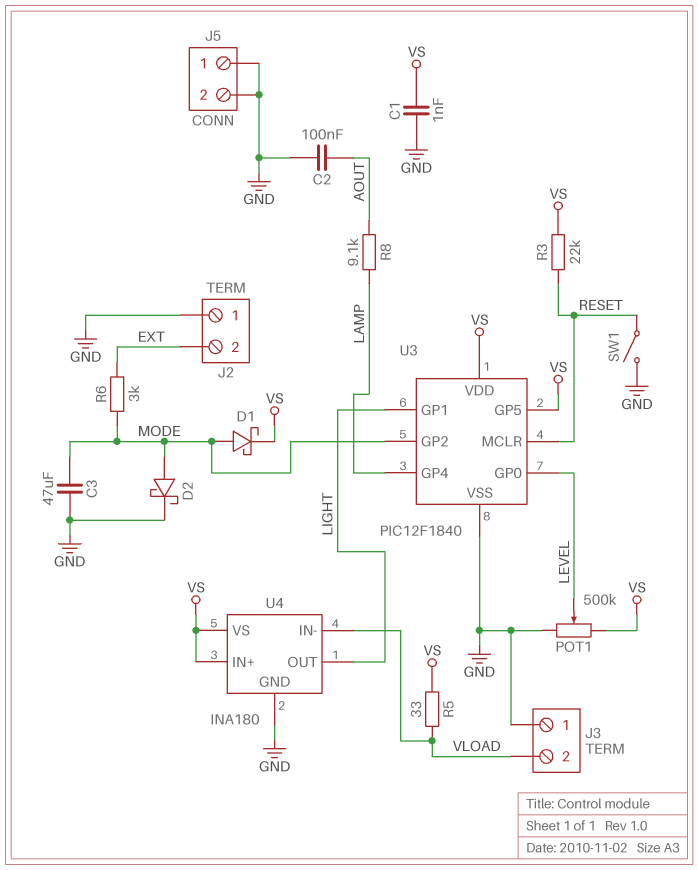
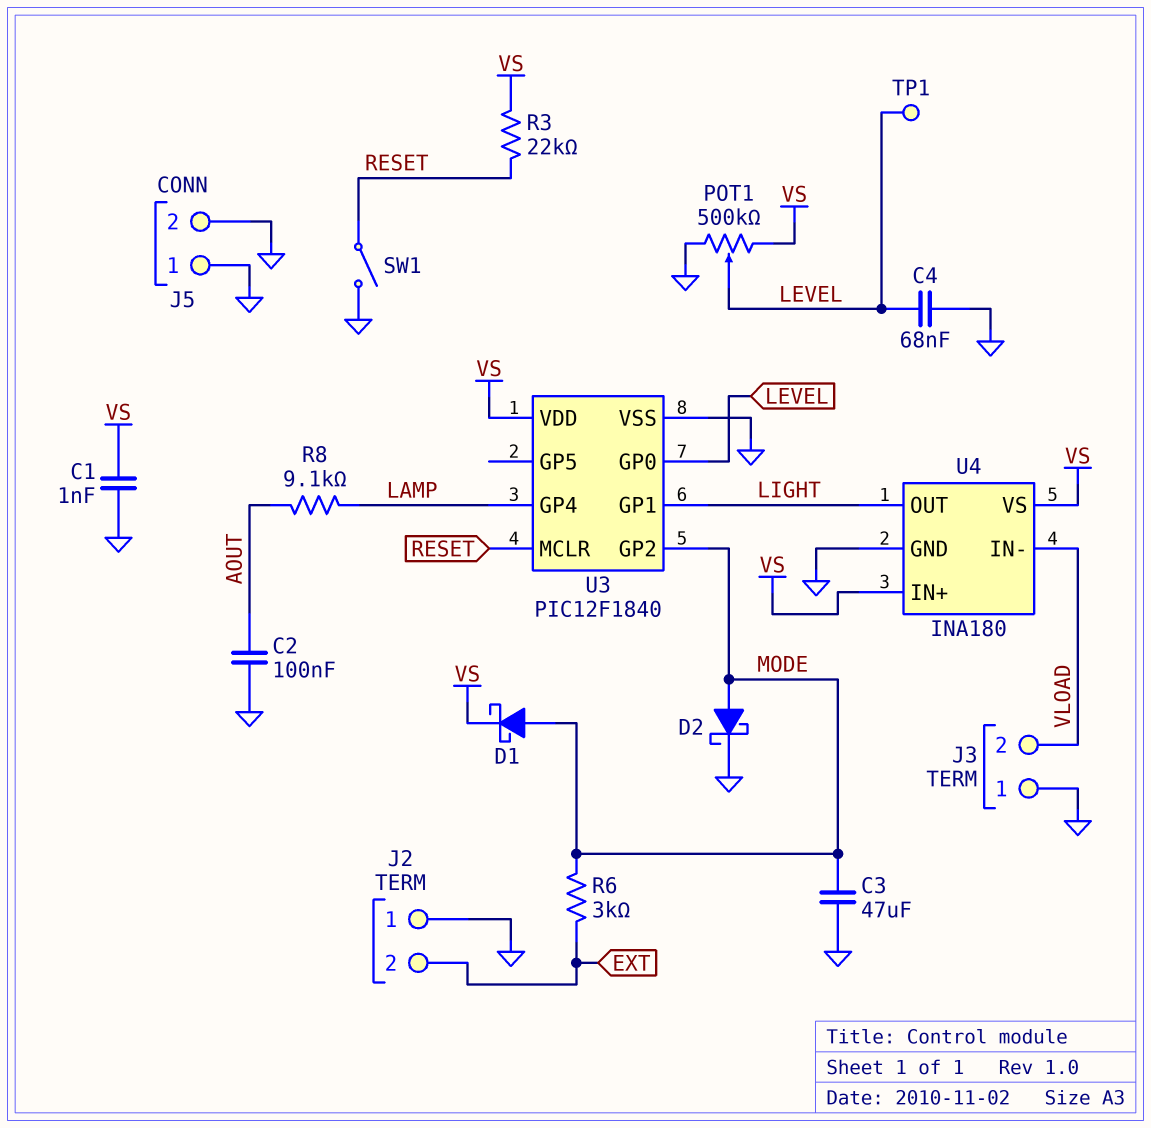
C4: none -> 68nF (GND, LEVEL)
R5: 33 (VLOAD, VS) -> none
TP1: none -> test point (LEVEL)
U3 pin GP5: VS -> none

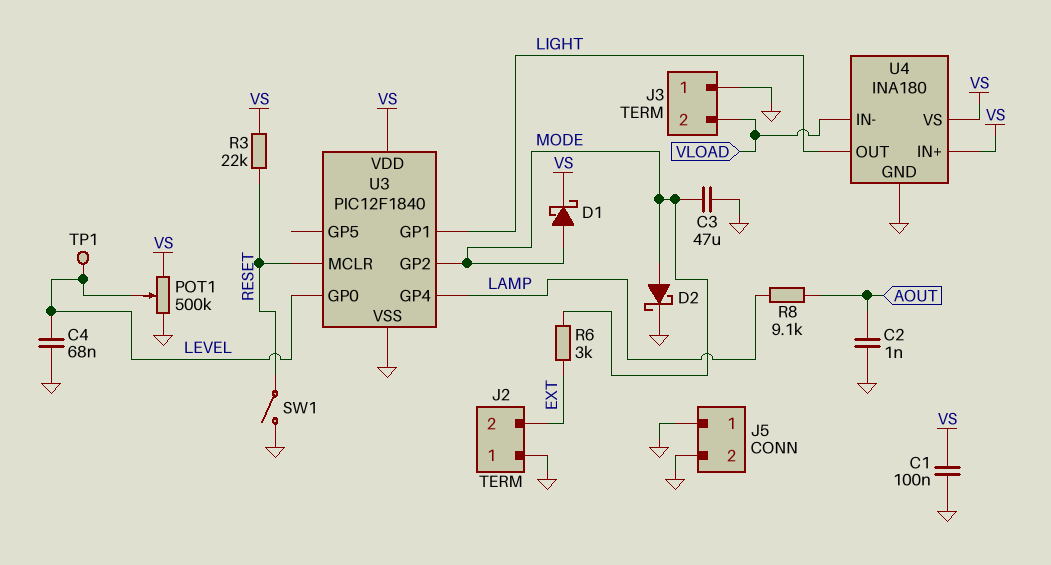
C1: 1nF (GND, VS) -> 100nF (GND, VS)
C2: 100nF (AOUT, GND) -> 1nF (AOUT, GND)

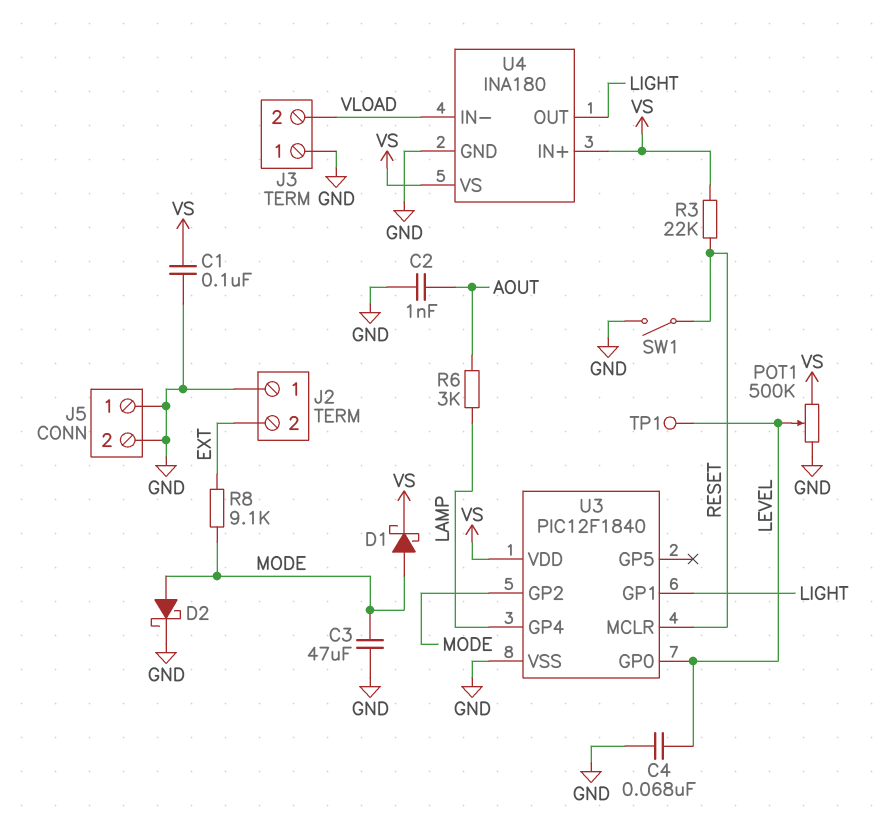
R6: 3k (EXT, MODE) -> 3k (AOUT, LAMP)
R8: 9.1k (AOUT, LAMP) -> 9.1k (EXT, MODE)

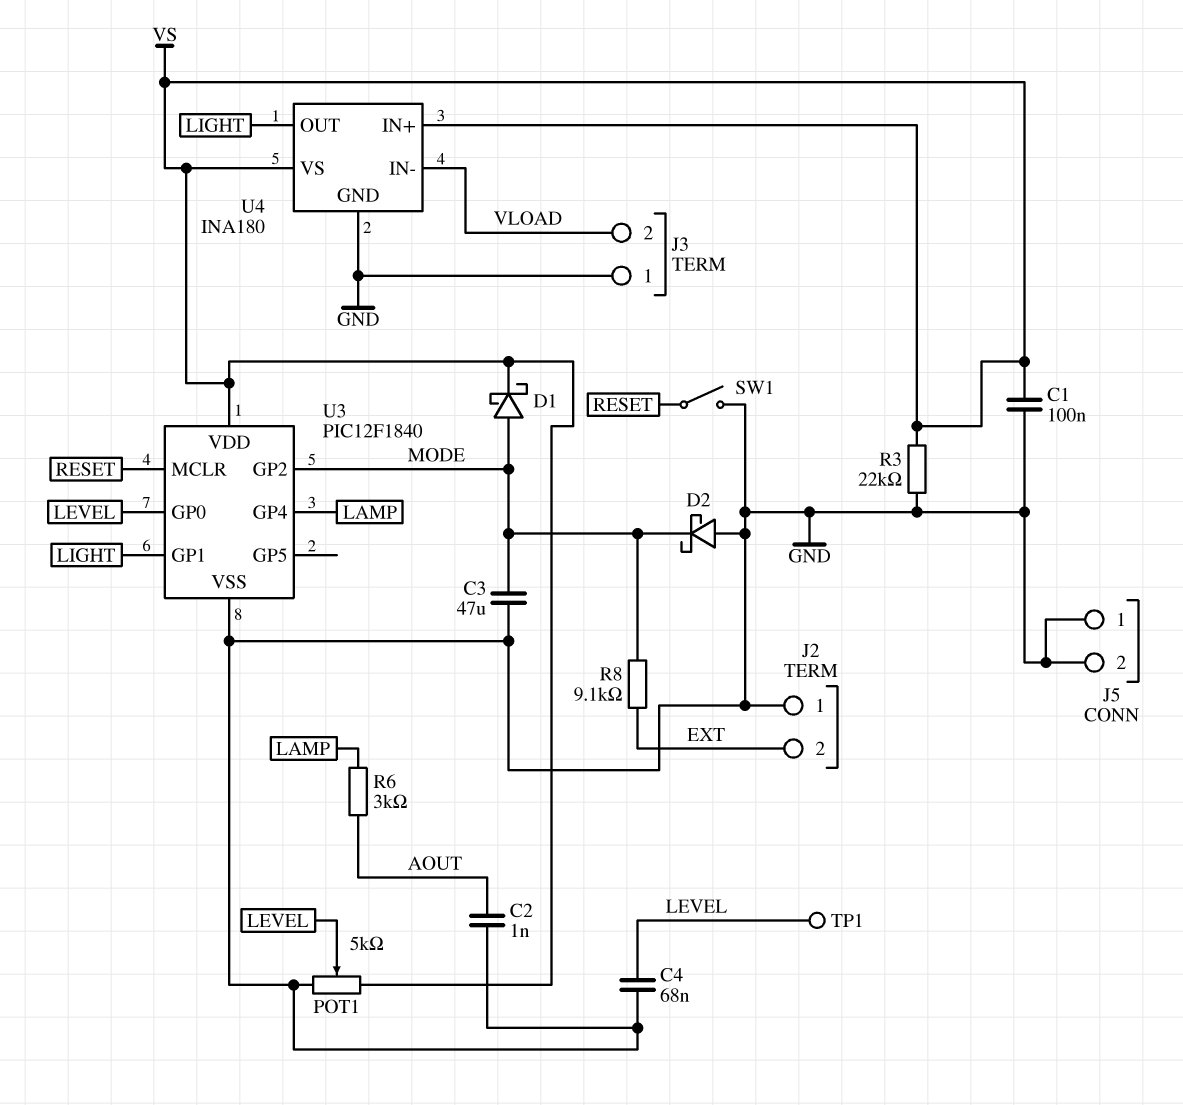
D2: schottky (A MODE, K GND) -> schottky (A GND, K MODE)
POT1: 500k (GND, VS, wiper LEVEL) -> 5k (GND, VS, wiper LEVEL)
R3: 22k (RESET, VS) -> 22k (GND, VS)

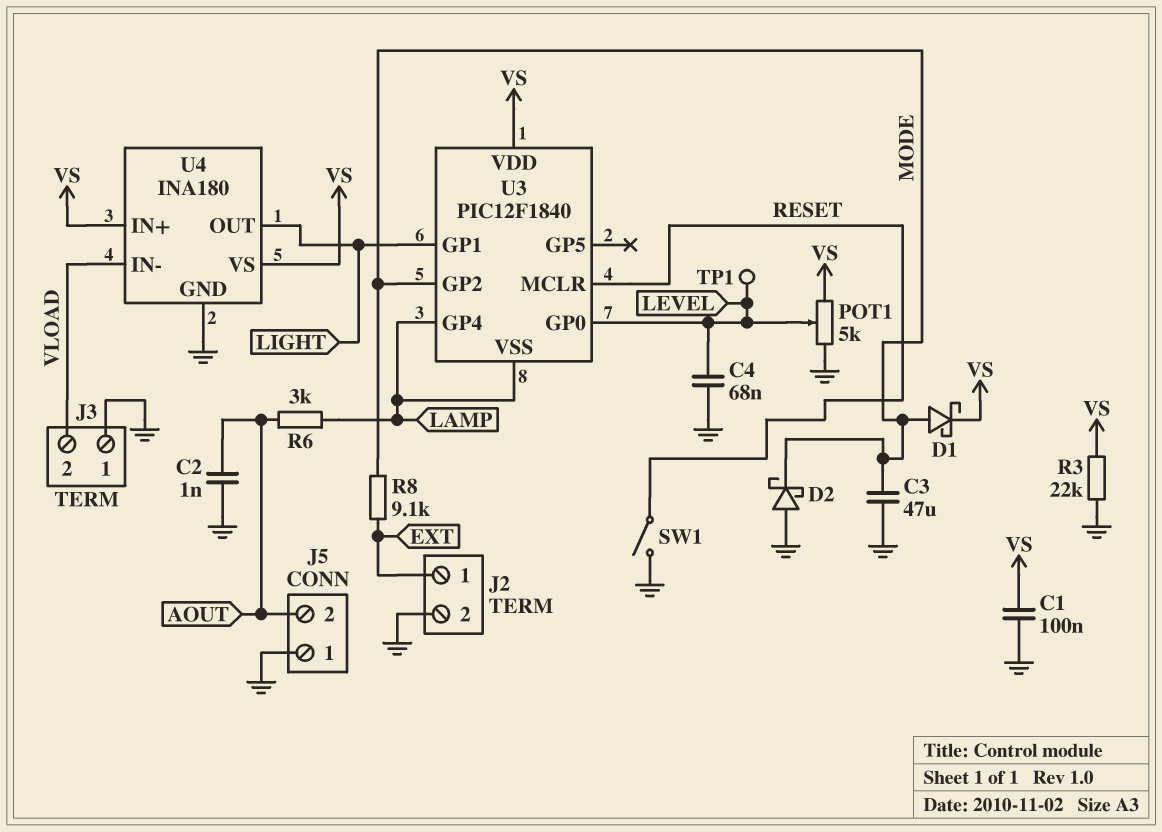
J2 pin 1: GND -> EXT
J2 pin 2: EXT -> GND
J5 pin 2: GND -> AOUT
U3 pin VSS: GND -> LAMP

